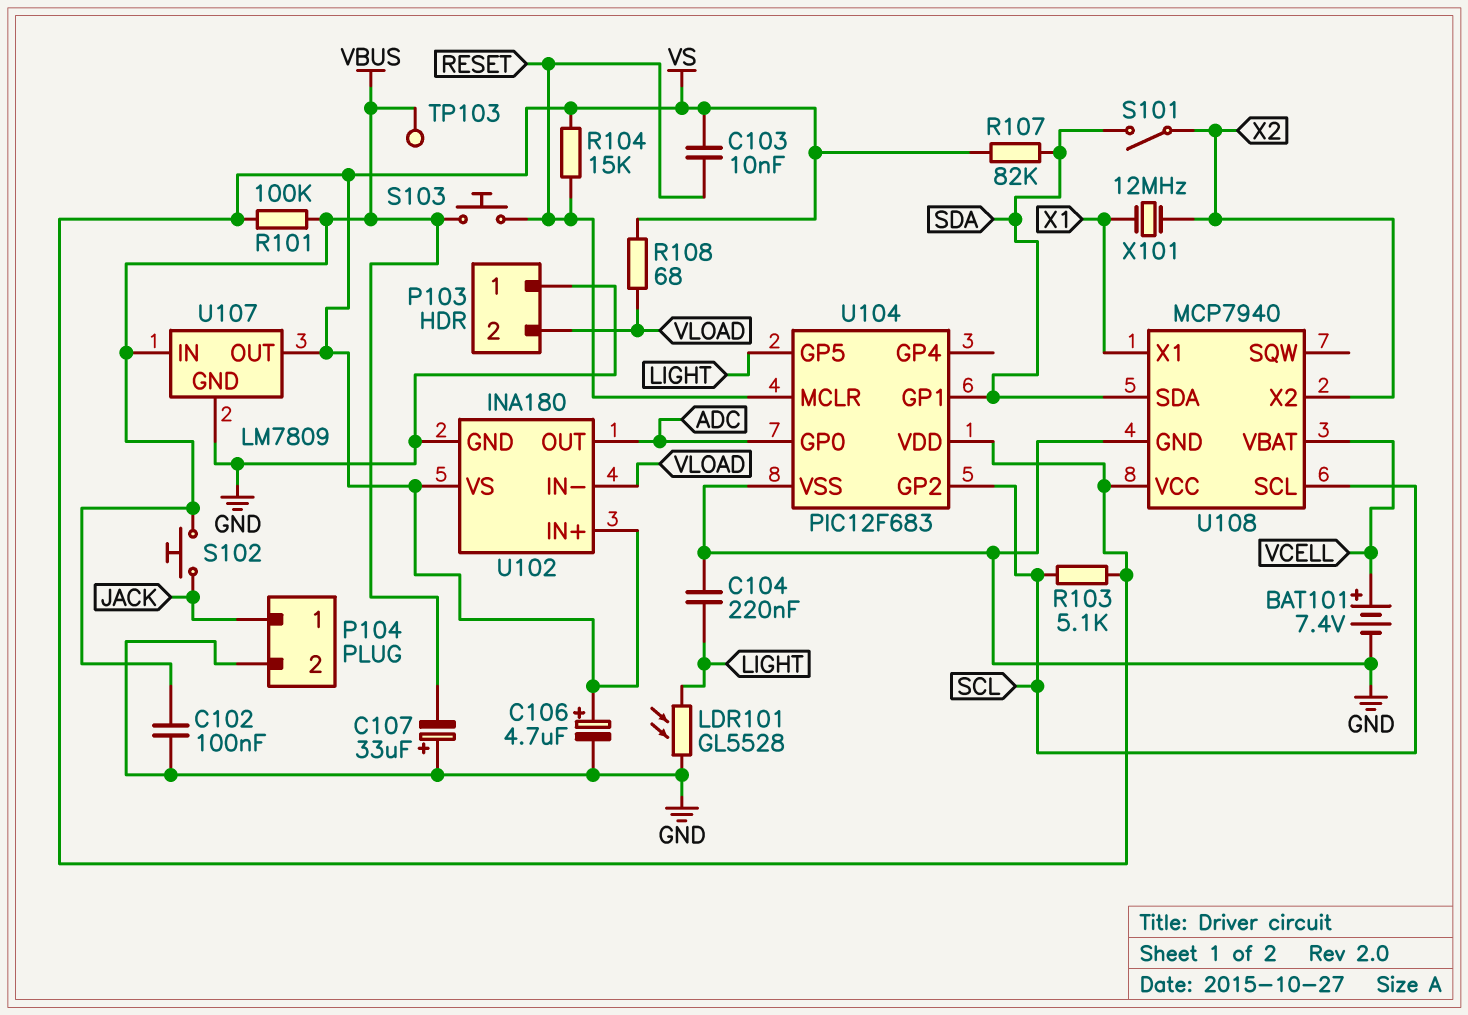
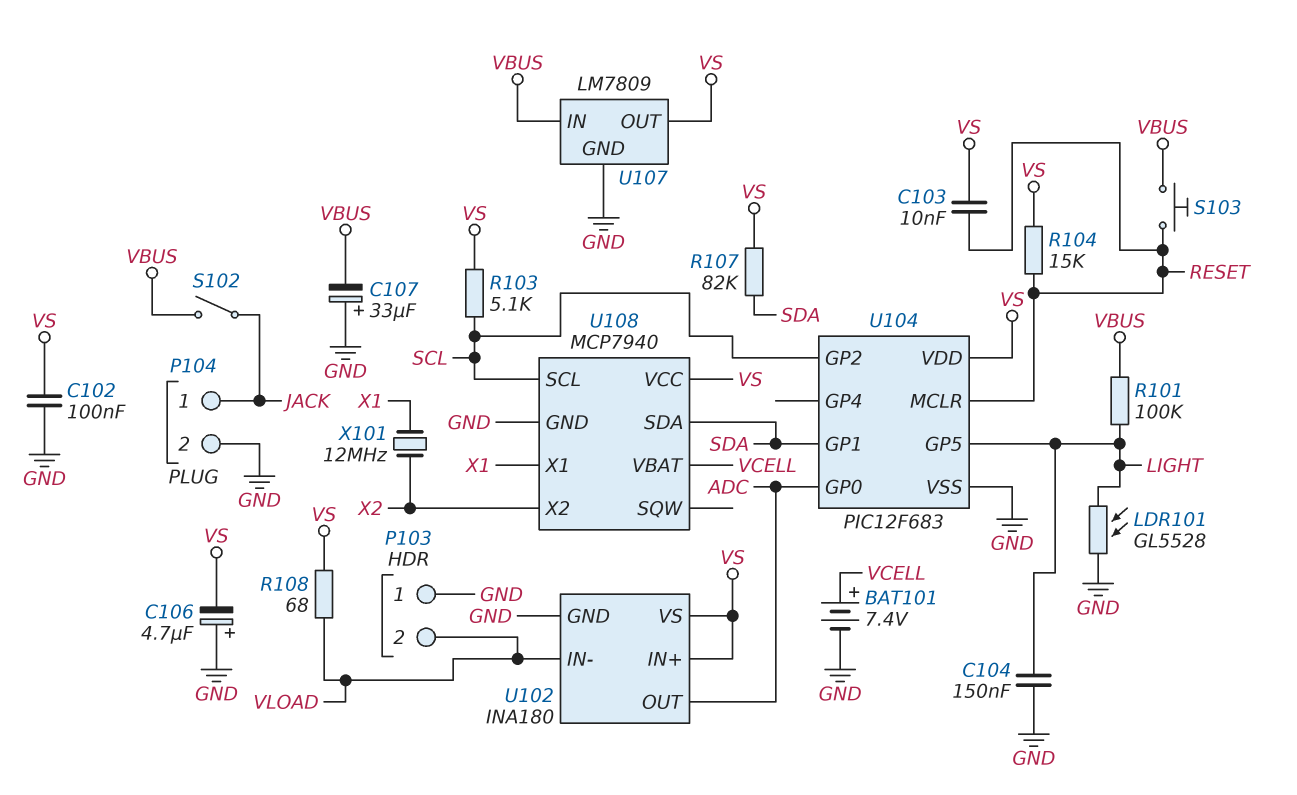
C102: 100nF (GND, VBUS) -> 100nF (GND, VS)
C104: 220nF (GND, LIGHT) -> 150nF (GND, LIGHT)
C106: 4.7uF (plus VS, minus GND) -> 4.7uF (plus GND, minus VS)
R101: 100k (VBUS, VS) -> 100k (LIGHT, VBUS)
S101: switch (SDA, X2) -> none
S102: button (JACK, VBUS) -> switch (JACK, VBUS)
TP103: test point (VBUS) -> none

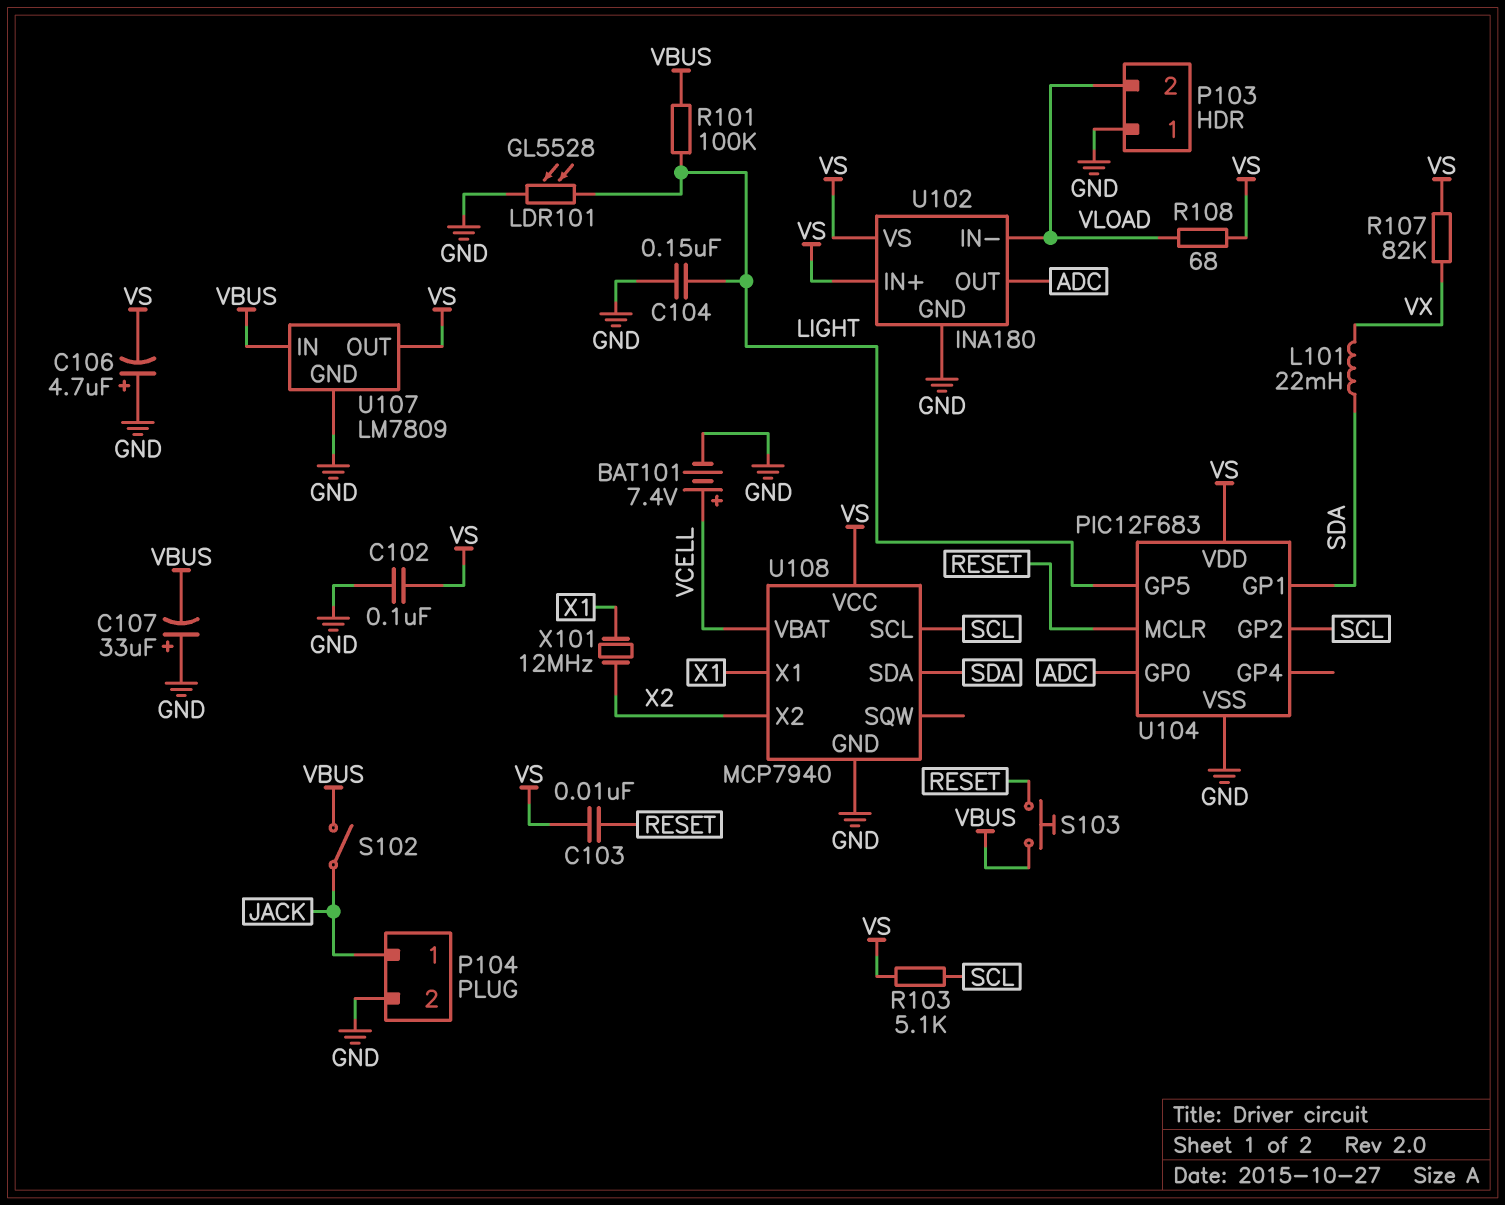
L101: none -> 22mH (SDA, VX)
R104: 15k (RESET, VS) -> none
R107: 82k (SDA, VS) -> 82k (VS, VX)

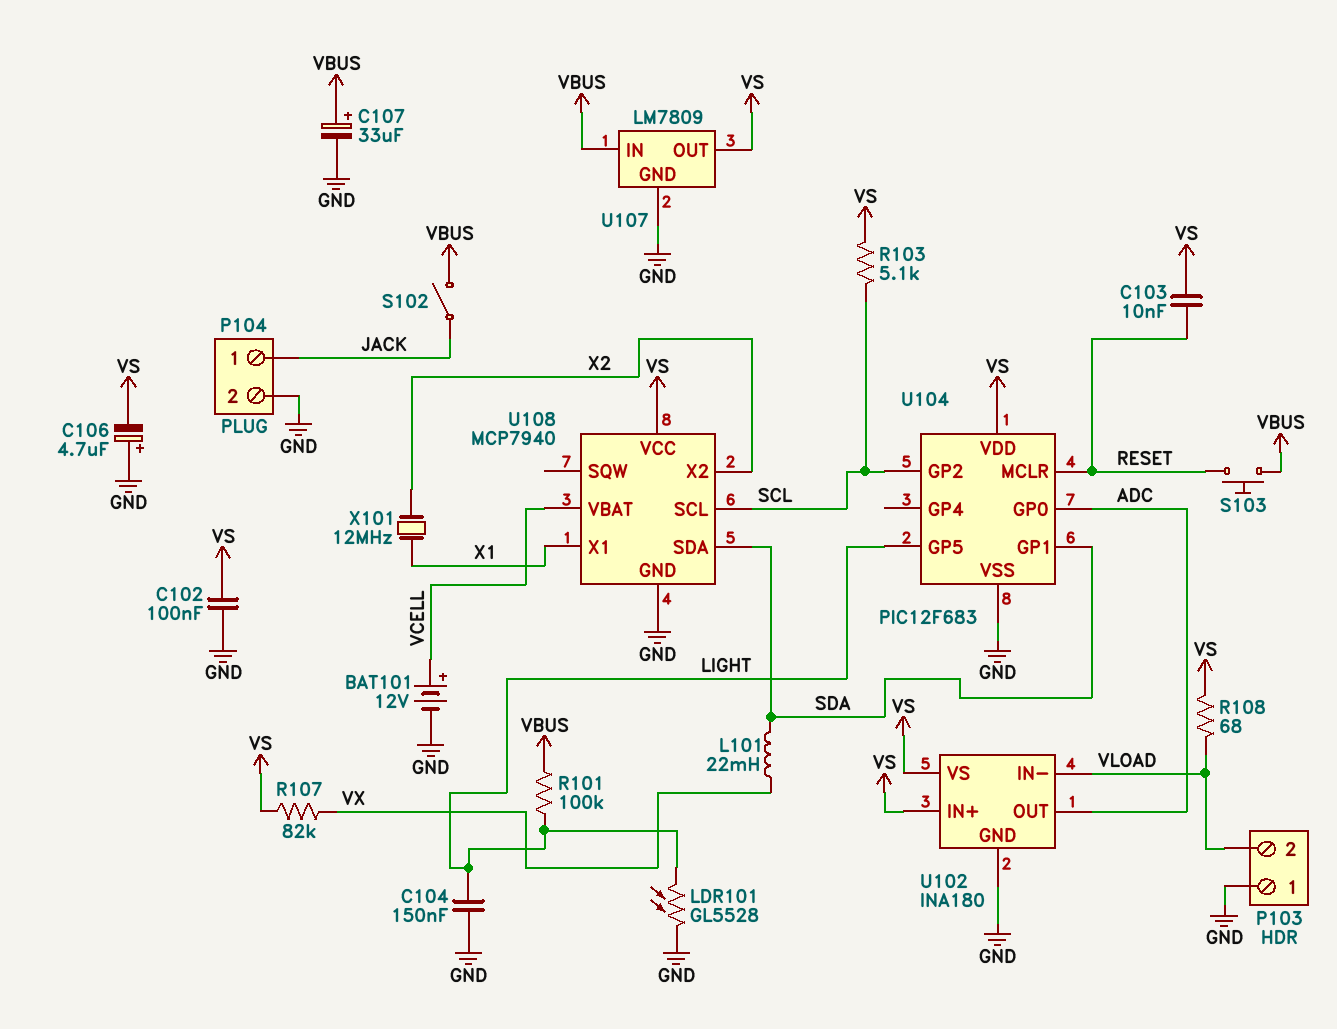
BAT101: 7.4V (plus VCELL, minus GND) -> 12V (plus VCELL, minus GND)
C107: 33uF (plus GND, minus VBUS) -> 33uF (plus VBUS, minus GND)

